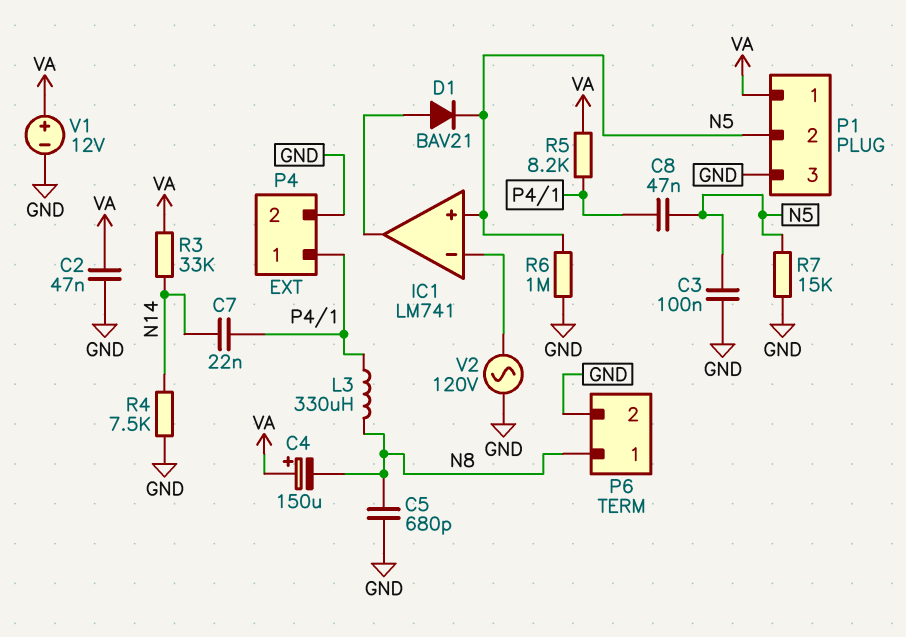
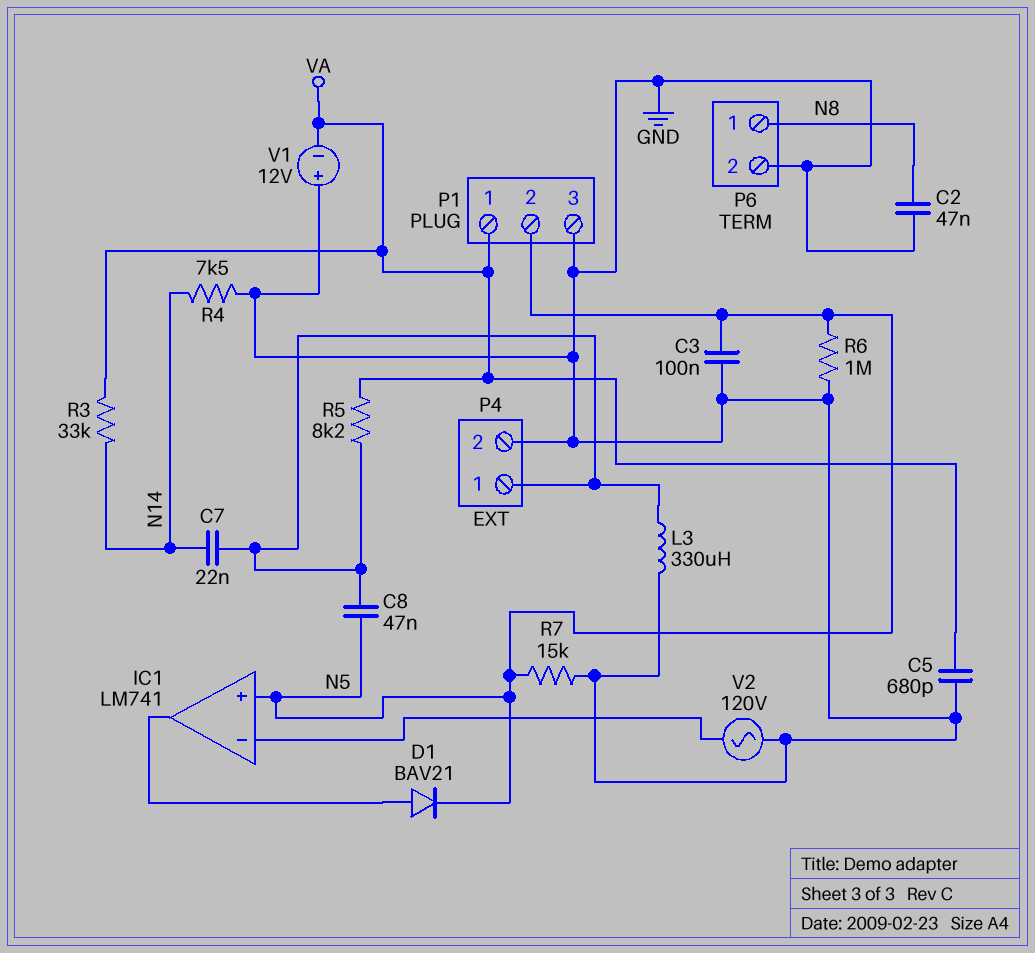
C2: 47nF (GND, VA) -> 47nF (GND, N8)
C4: 150uF (plus VA, minus N8) -> none
C5: 680pF (GND, N8) -> 680pF (GND, VA)
L3: 330uH (N8, P4/1) -> 330uH (GND, P4/1)
V1: 12V (plus VA, minus GND) -> 12V (plus GND, minus VA)

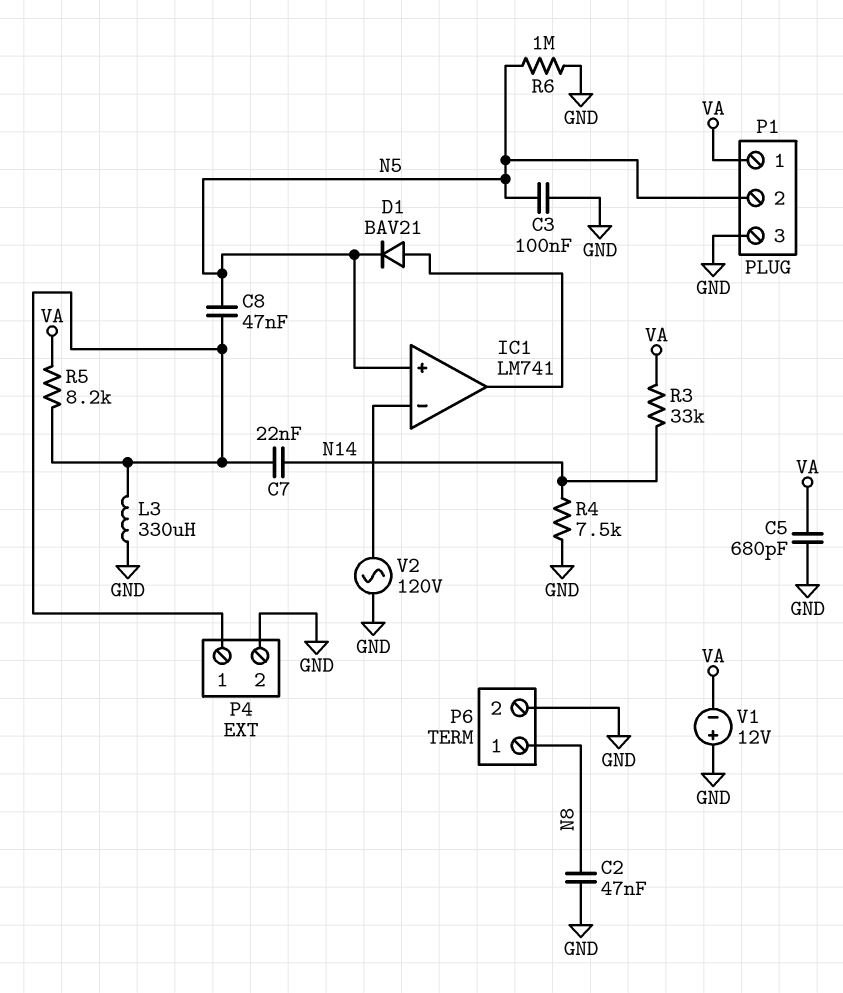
R7: 15k (GND, N5) -> none

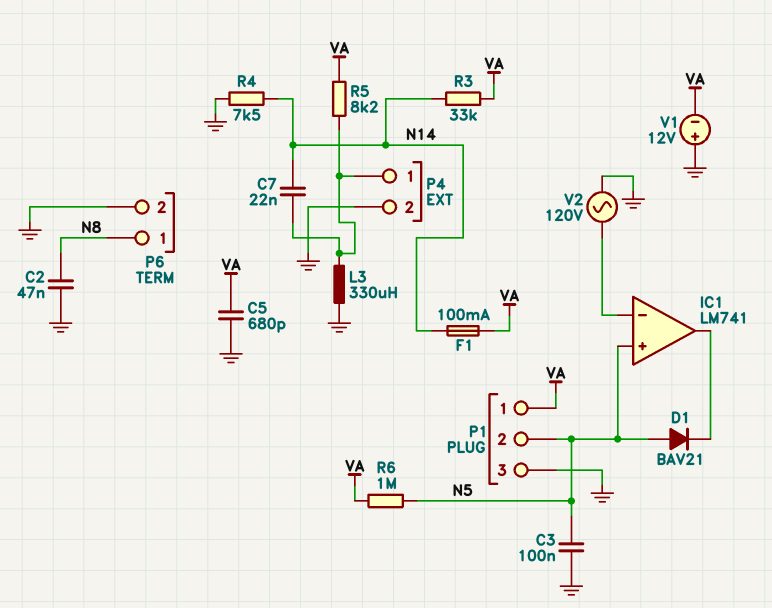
C8: 47nF (N5, P4/1) -> none
D1: diode BAV21 (A IC1/out, K N5) -> diode BAV21 (A N5, K IC1/out)
F1: none -> 100mA (N14, VA)
R6: 1M (GND, N5) -> 1M (N5, VA)

